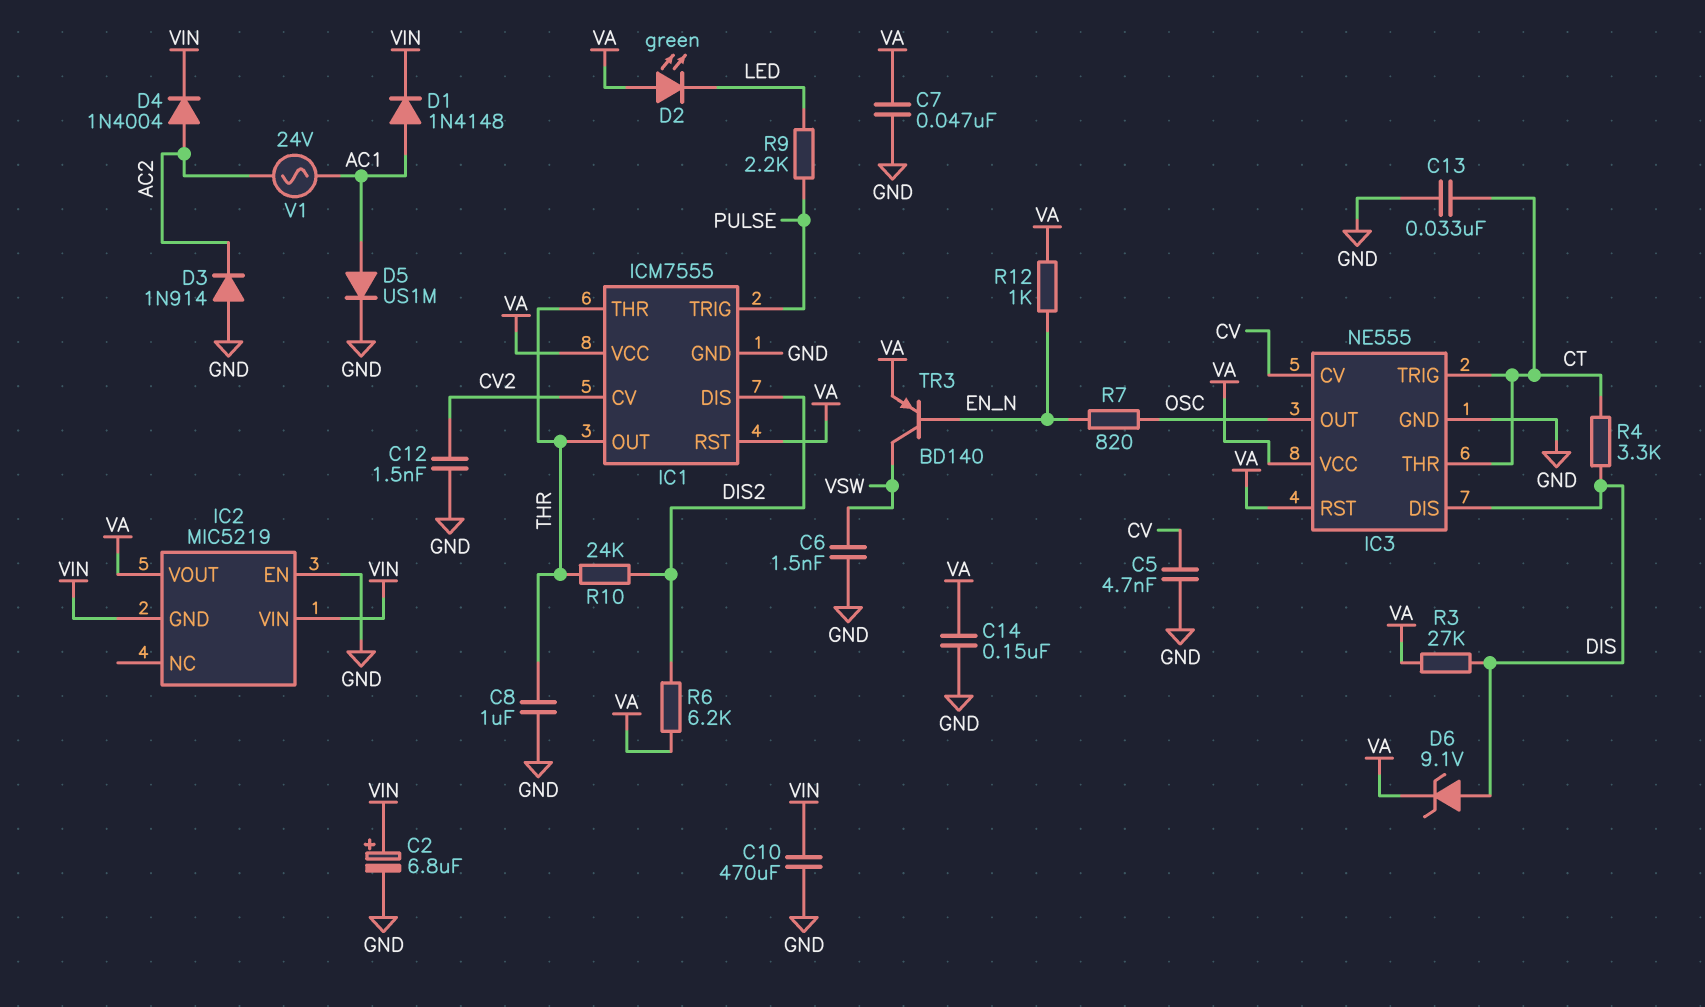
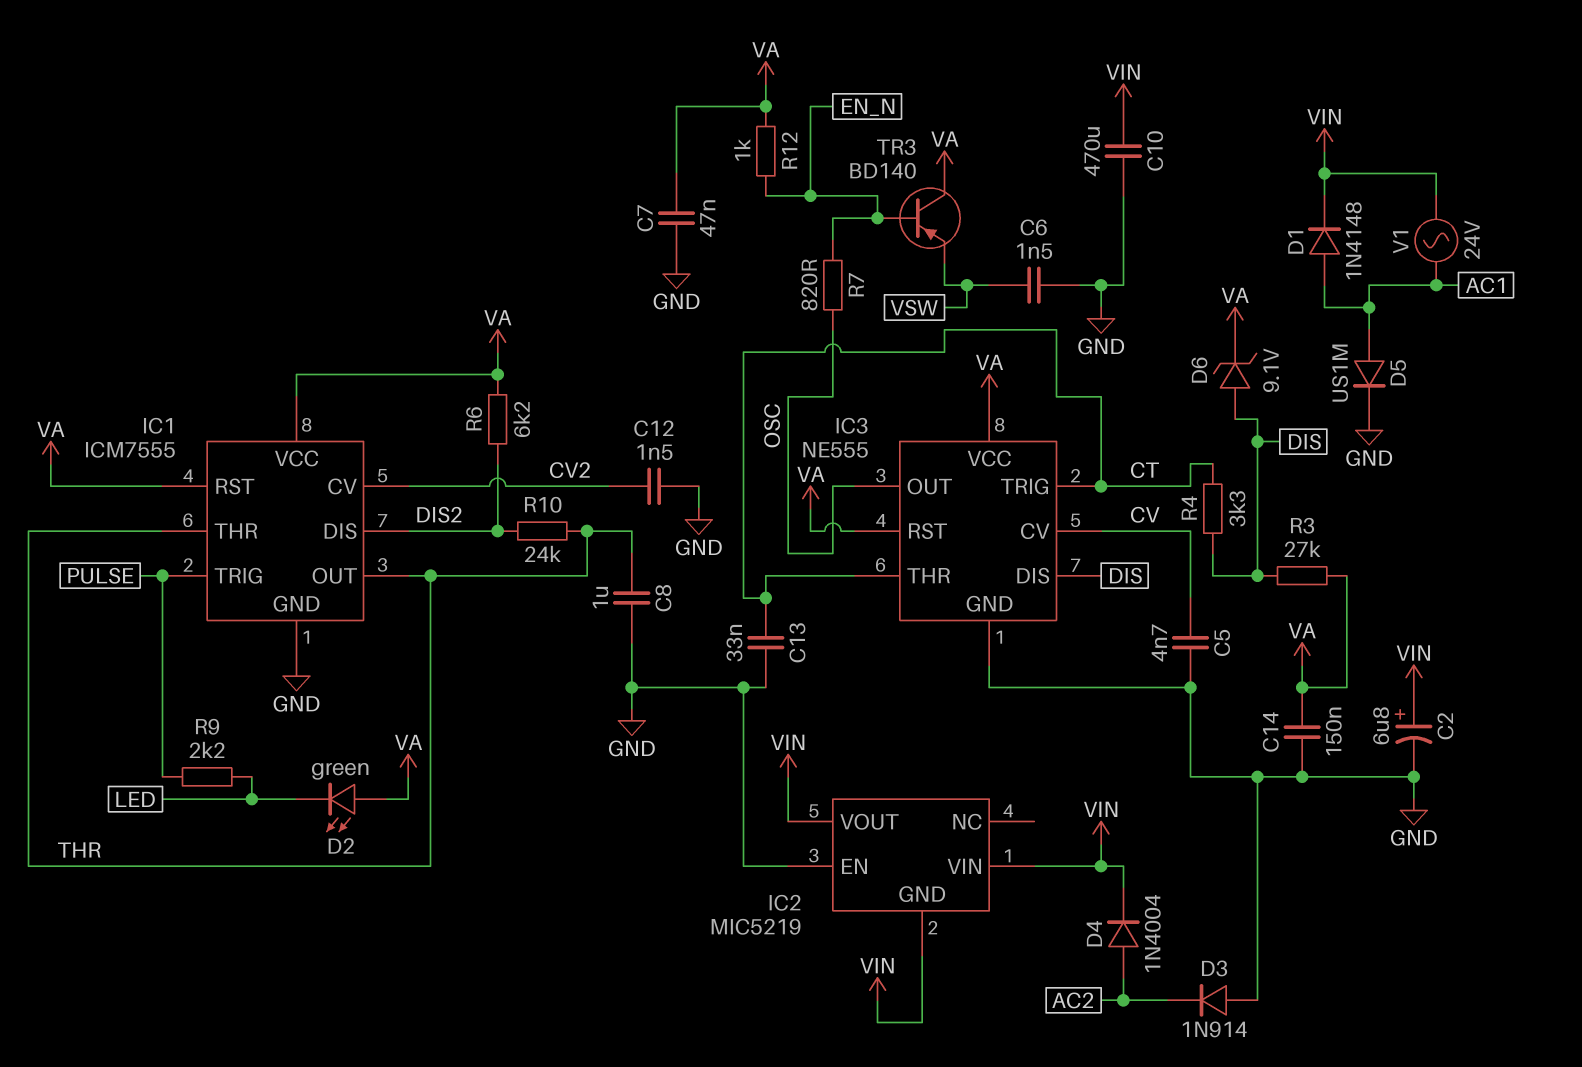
IC2 pin VOUT: VA -> VIN
TR3: PNP BD140 (B EN_N, C VSW, E VA) -> PNP BD140 (B EN_N, C VA, E VSW)
V1: AC 24V (AC1, AC2) -> AC 24V (AC1, VIN)

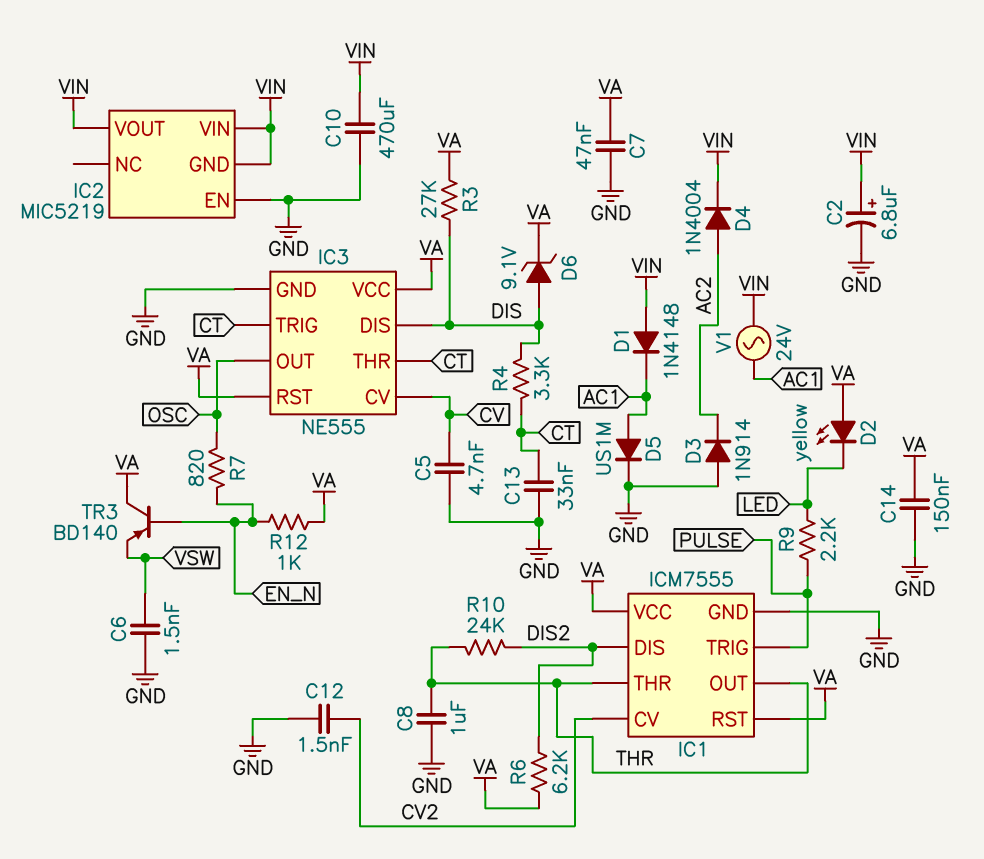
D1: diode 1N4148 (A AC1, K VIN) -> diode 1N4148 (A VIN, K AC1)
D2: LED green (A VA, K LED) -> LED yellow (A VA, K LED)

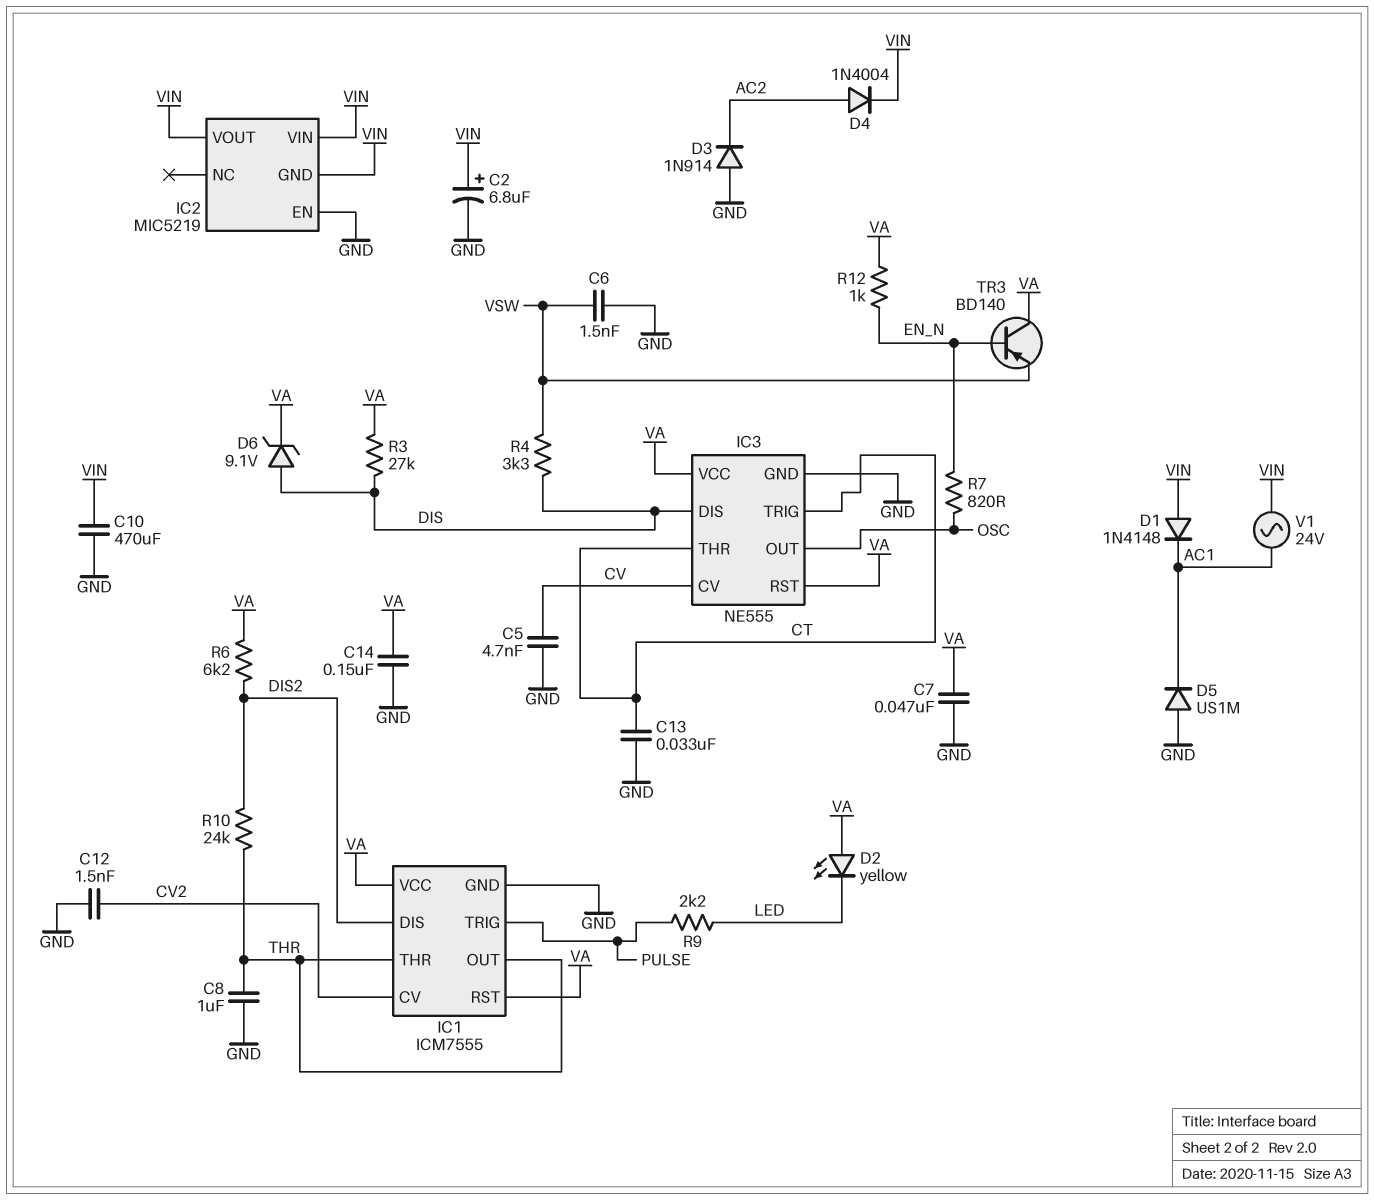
D5: diode US1M (A AC1, K GND) -> diode US1M (A GND, K AC1)
R4: 3.3k (CT, DIS) -> 3.3k (DIS, VSW)

